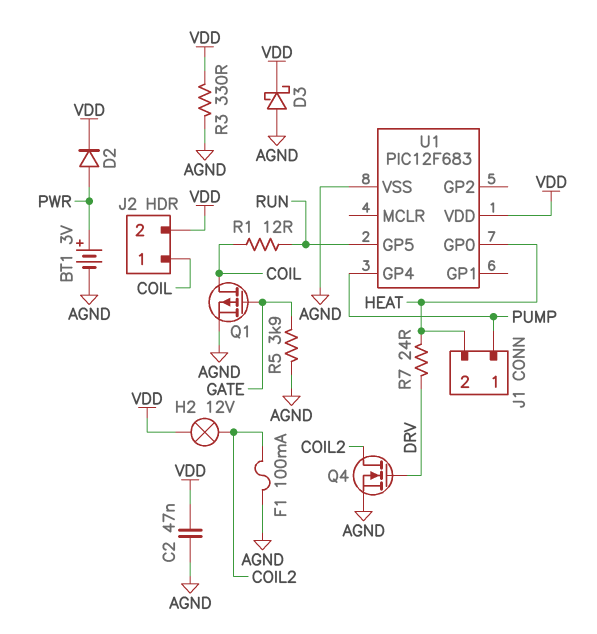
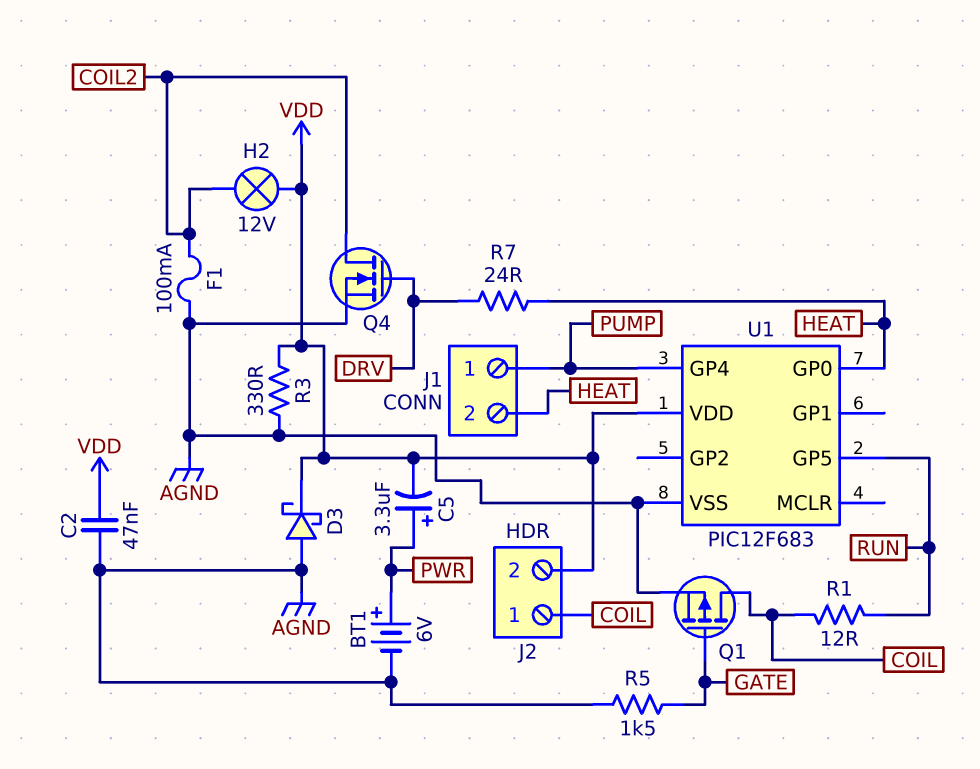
BT1: 3V (plus PWR, minus AGND) -> 6V (plus PWR, minus AGND)
C5: none -> 3.3uF (plus PWR, minus VDD)
D2: diode (A PWR, K VDD) -> none
R5: 3.9k (AGND, GATE) -> 1.5k (AGND, GATE)

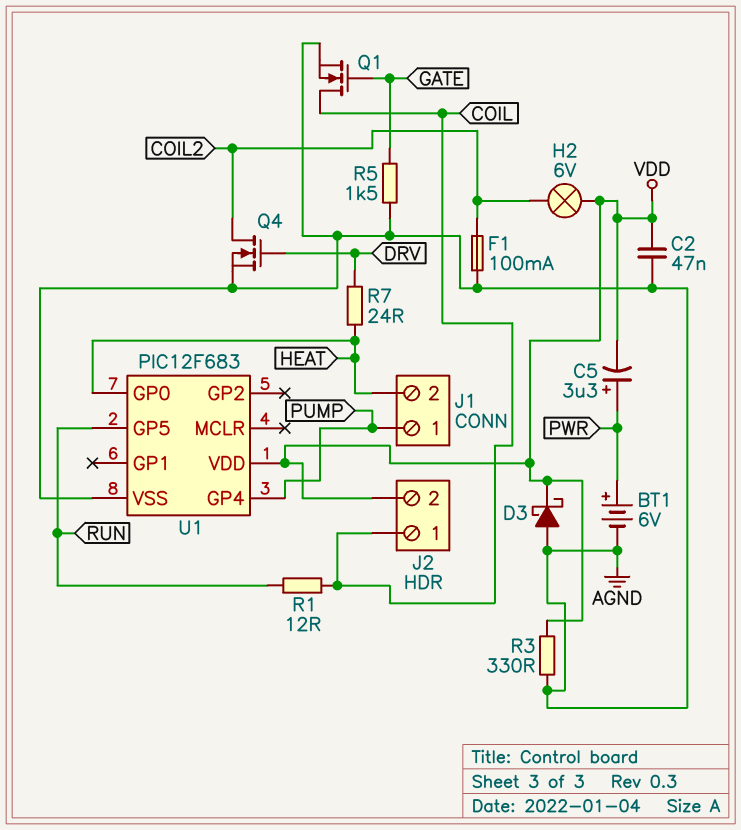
H2: lamp 12V (COIL2, VDD) -> lamp 6V (COIL2, VDD)
Q1: PMOS (G GATE, D COIL, S AGND) -> NMOS (G GATE, D COIL, S AGND)

